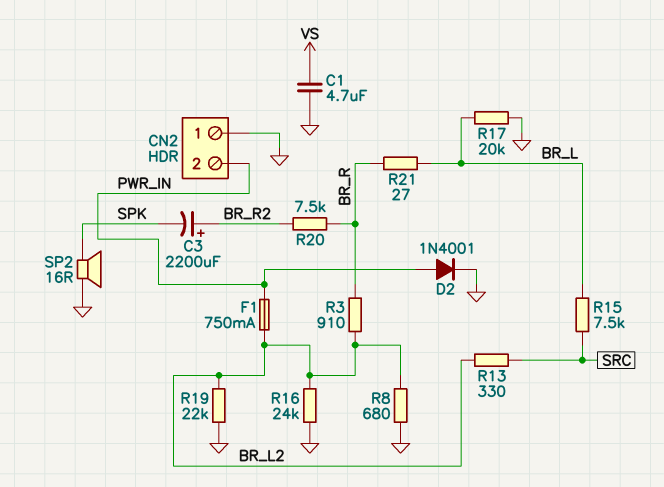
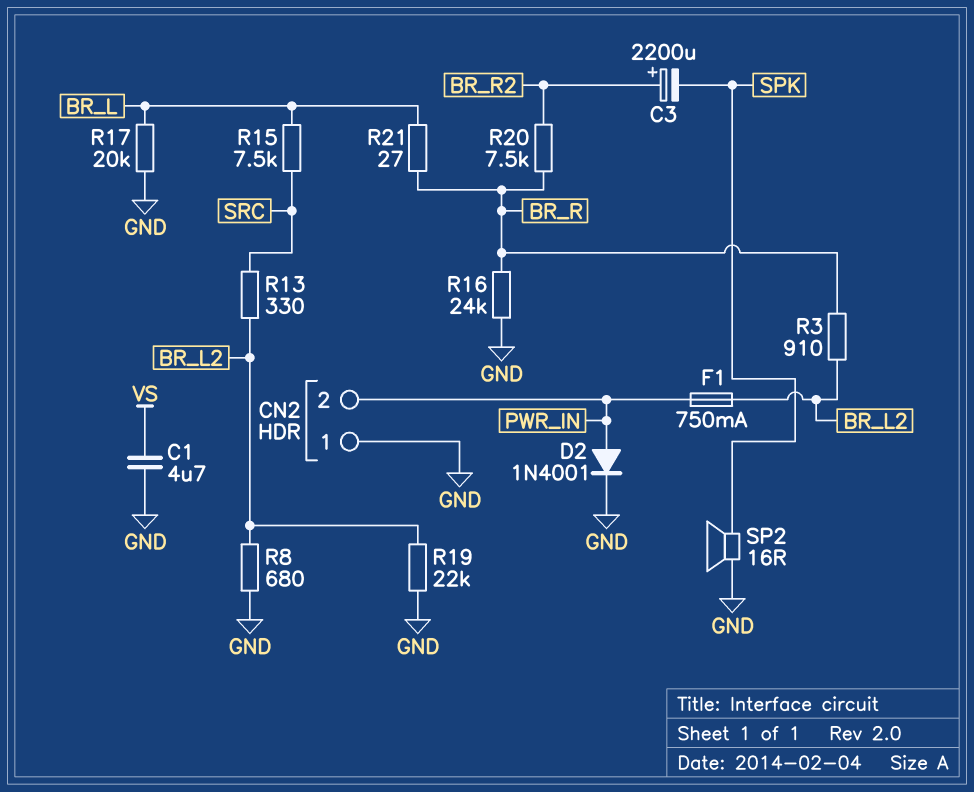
R16: 24k (BR_L2, GND) -> 24k (BR_R, GND)

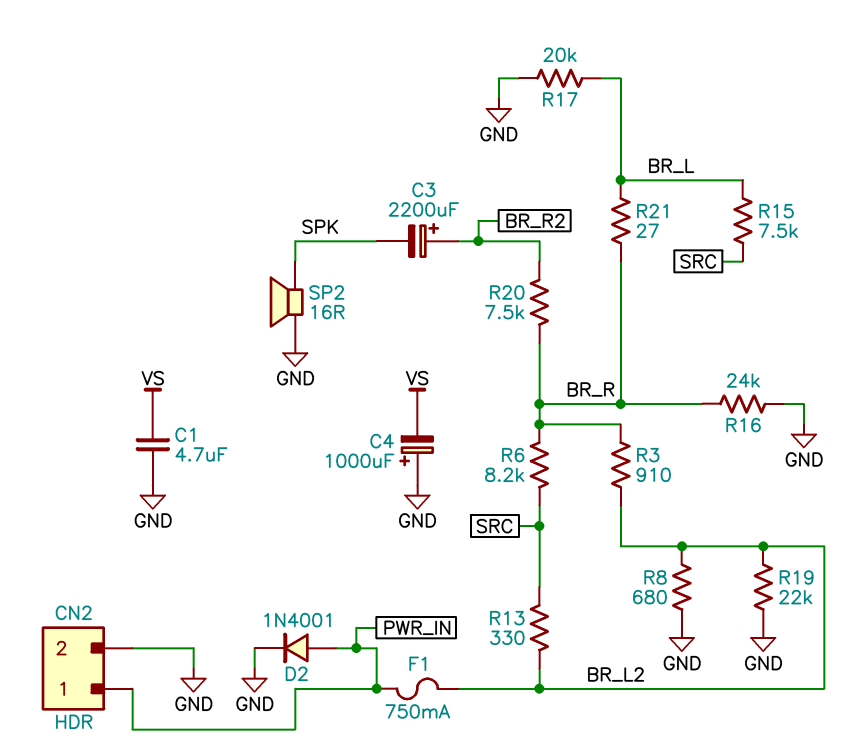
C4: none -> 1000uF (plus GND, minus VS)
CN2 pin 1: GND -> PWR_IN
CN2 pin 2: PWR_IN -> GND
R6: none -> 8.2k (BR_R, SRC)

